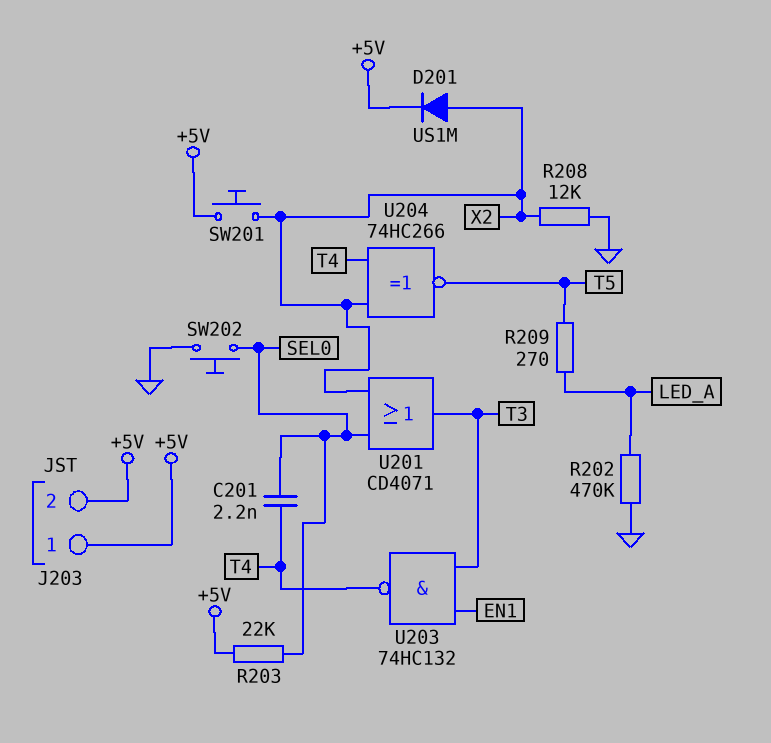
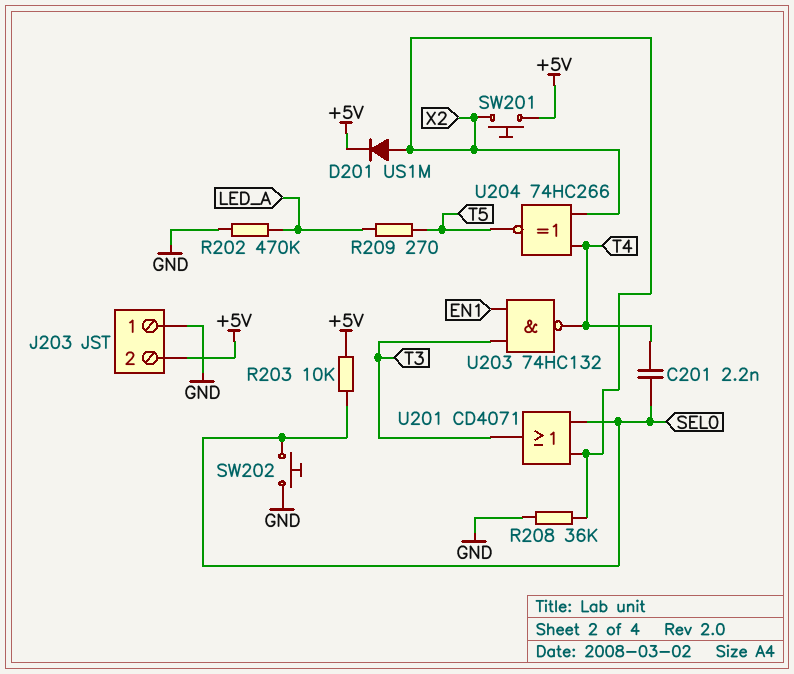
J203 pin 1: +5V -> GND
R203: 22k (+5V, SEL0) -> 10k (+5V, SEL0)
R208: 12k (GND, X2) -> 36k (GND, X2)

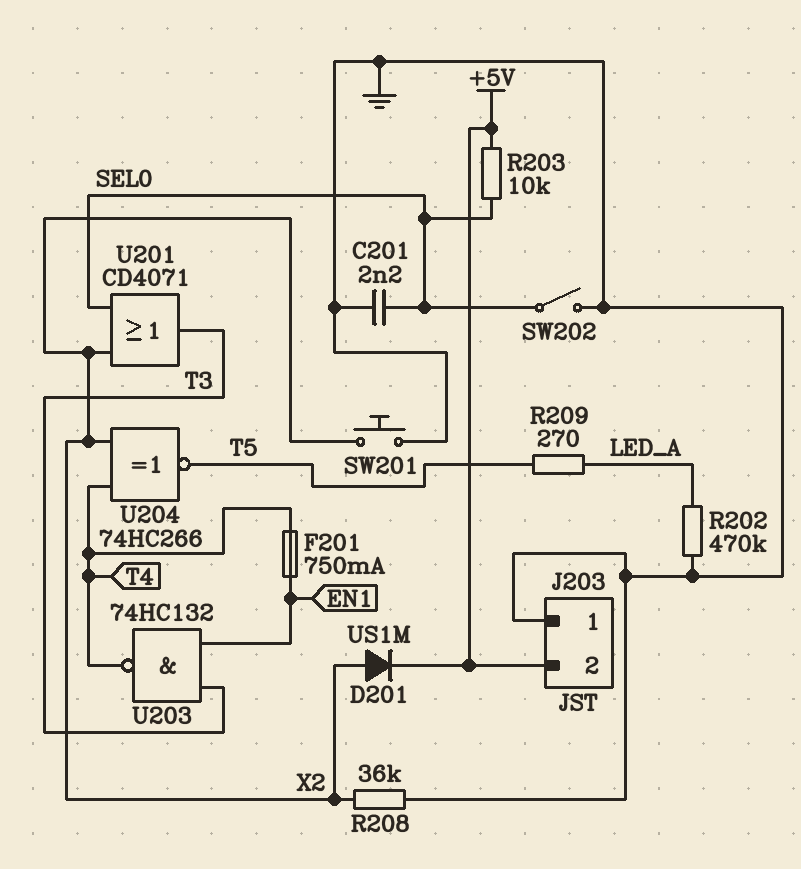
C201: 2.2nF (SEL0, T4) -> 2.2nF (GND, SEL0)
F201: none -> 750mA (EN1, T4)
SW201: button (+5V, X2) -> button (GND, X2)
SW202: button (GND, SEL0) -> switch (GND, SEL0)

